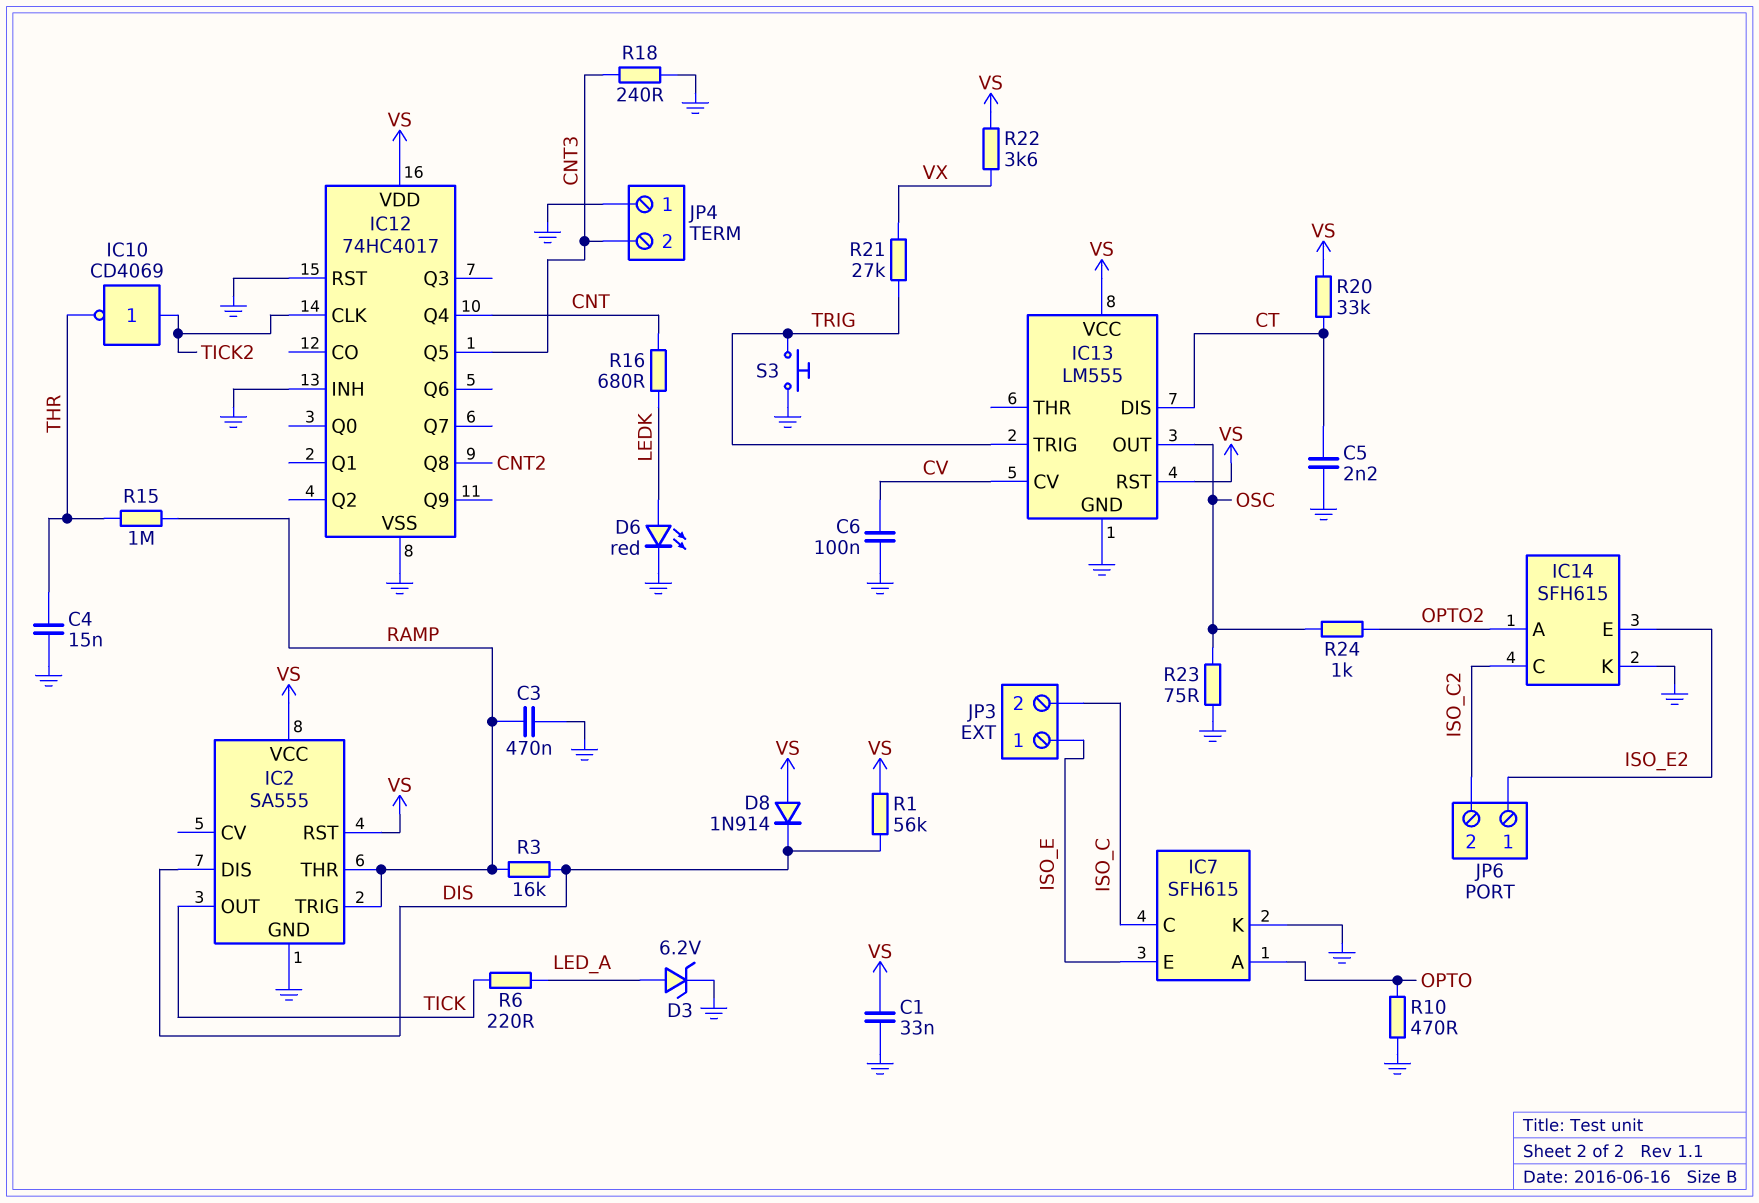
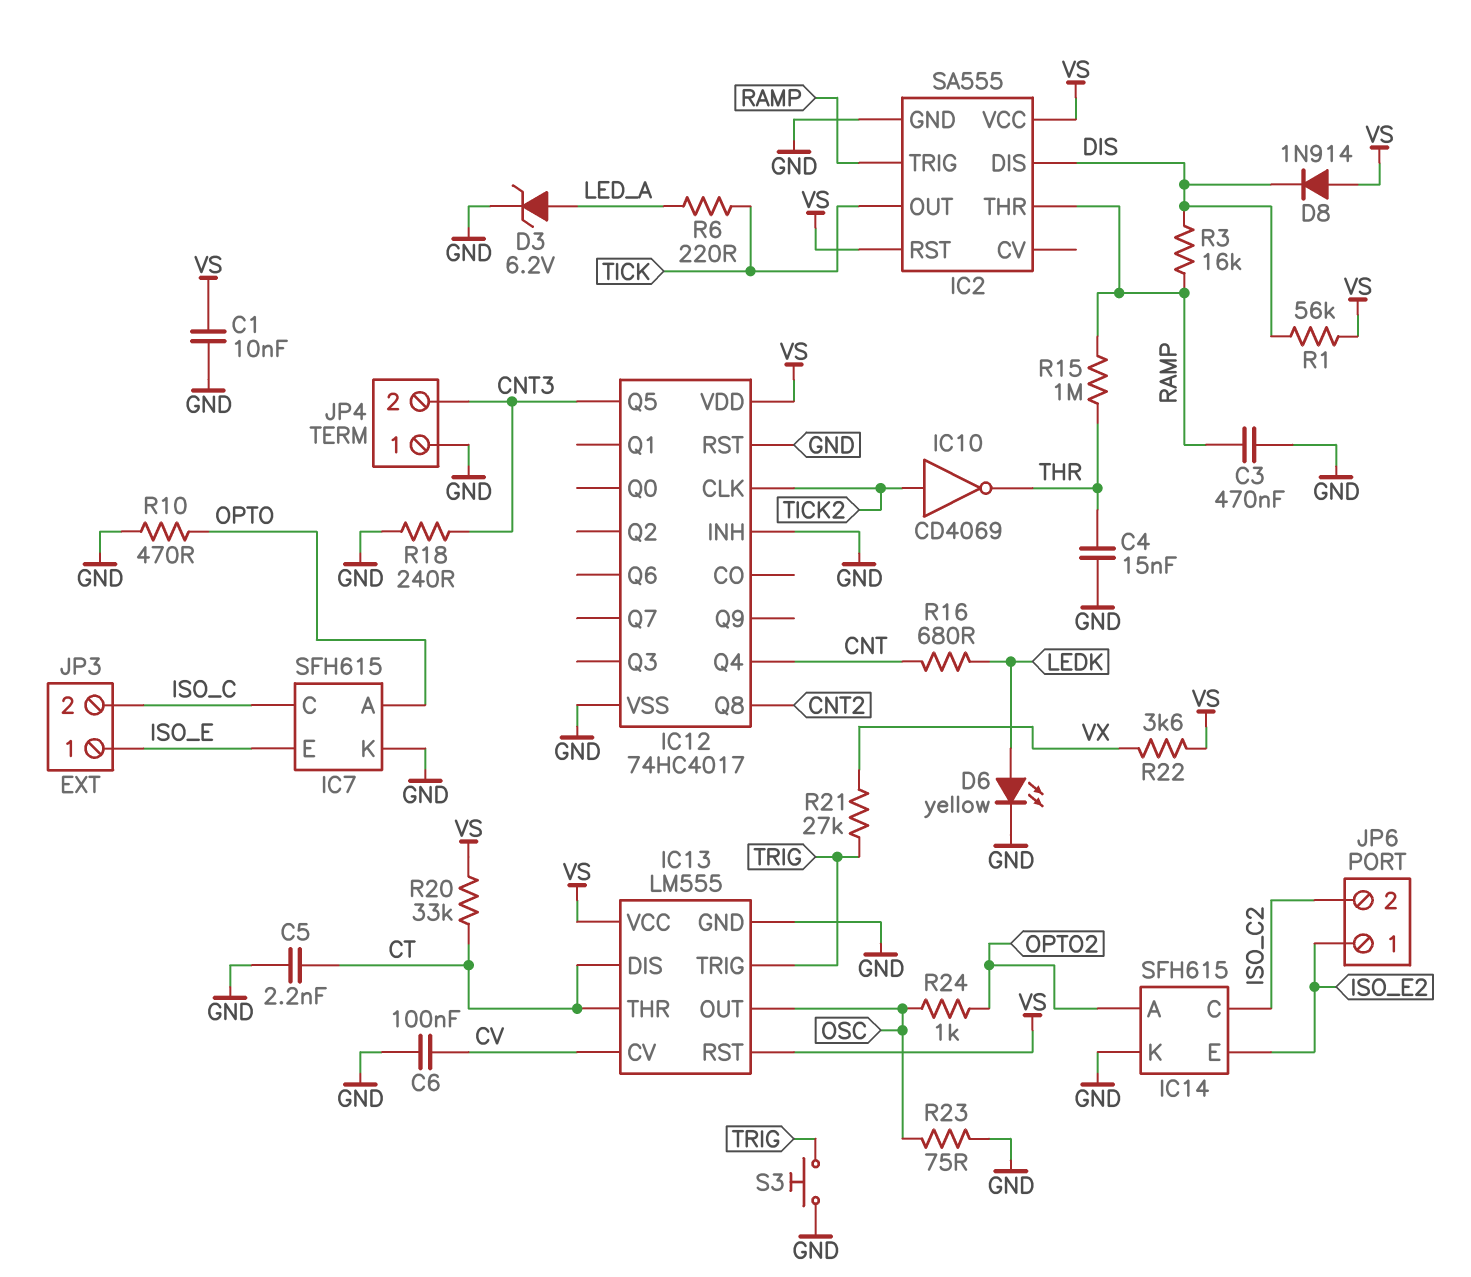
C1: 33nF (GND, VS) -> 10nF (GND, VS)
D6: LED red (A LEDK, K GND) -> LED yellow (A LEDK, K GND)
IC13 pin THR: none -> CT

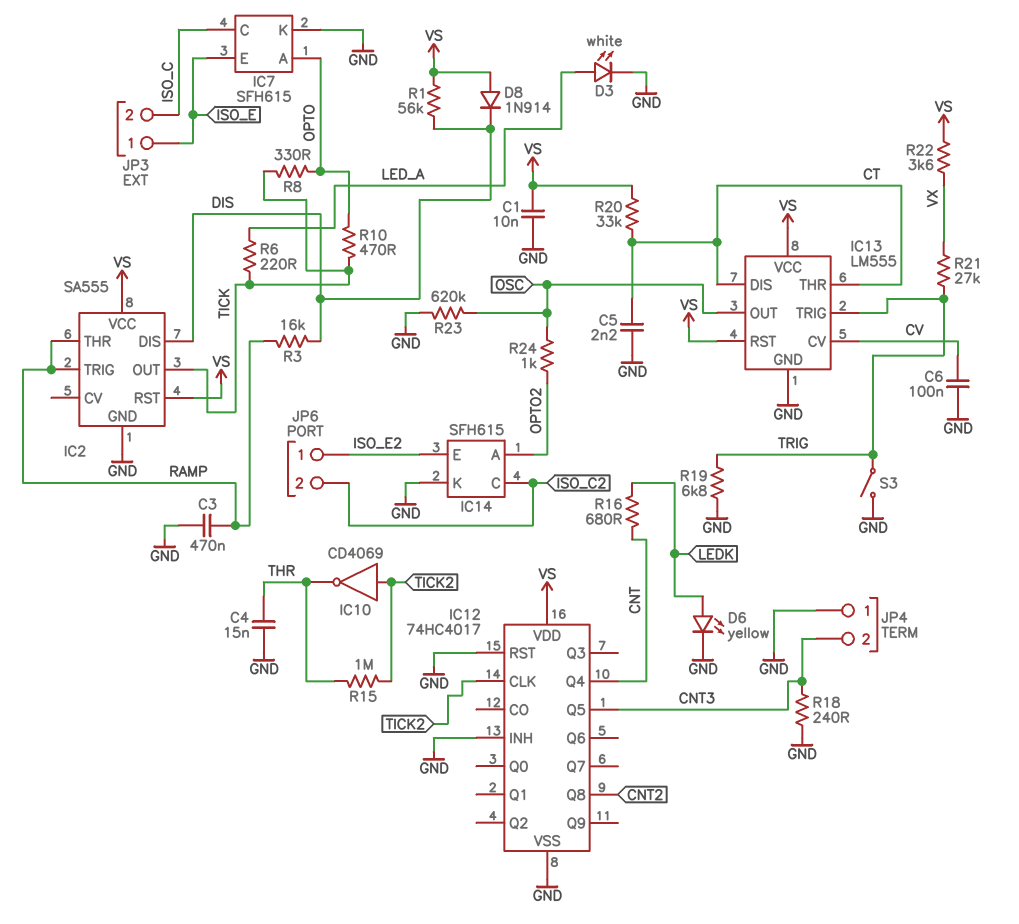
D3: zener 6.2V (A LED_A, K GND) -> LED white (A LED_A, K GND)
R8: none -> 330 (OPTO, TICK)
R10: 470 (GND, OPTO) -> 470 (OPTO, TICK)
R15: 1M (RAMP, THR) -> 1M (THR, TICK2)
R19: none -> 6.8k (GND, TRIG)
R23: 75 (GND, OSC) -> 620k (GND, OSC)
S3: button (GND, TRIG) -> switch (GND, TRIG)

